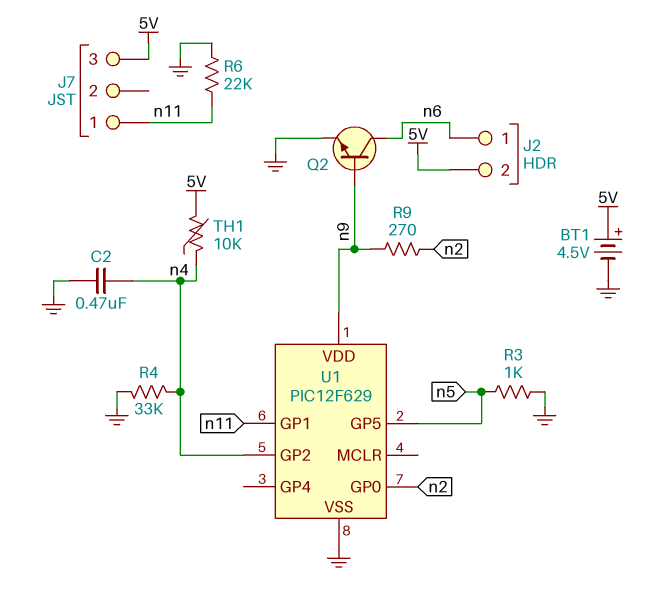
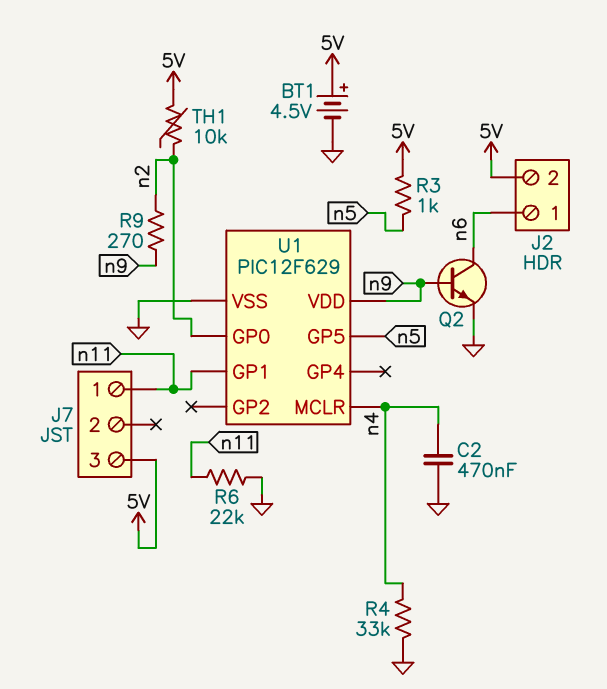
R3: 1k (GND, n5) -> 1k (5V, n5)
TH1: 10k (5V, n4) -> 10k (5V, n2)
U1 pin GP2: n4 -> none
U1 pin MCLR: none -> n4

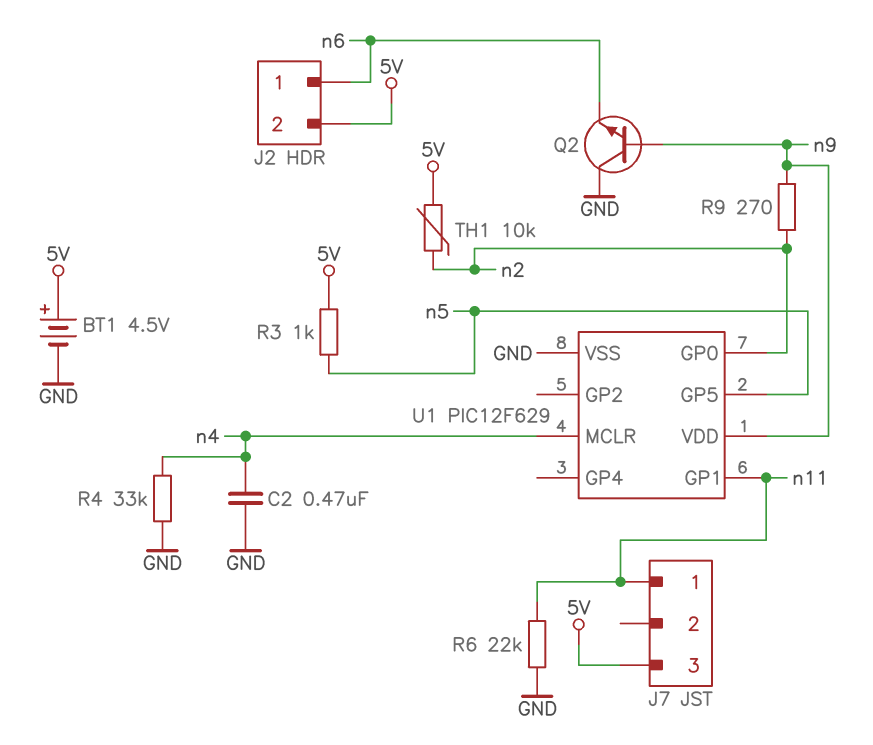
Q2: NPN (B n9, C n6, E GND) -> NPN (B n9, C GND, E n6)

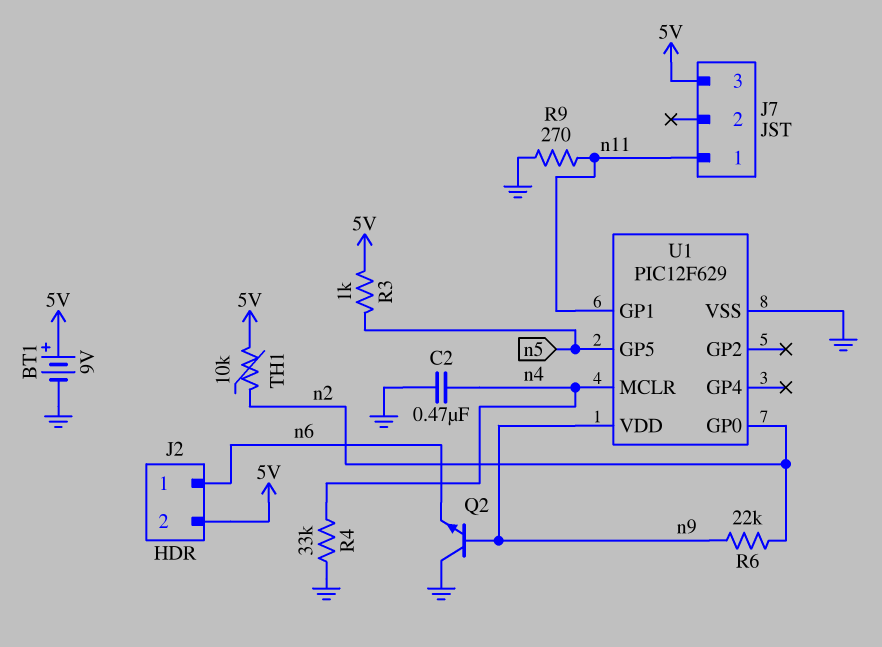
BT1: 4.5V (plus 5V, minus GND) -> 9V (plus 5V, minus GND)
R6: 22k (GND, n11) -> 22k (n2, n9)
R9: 270 (n2, n9) -> 270 (GND, n11)

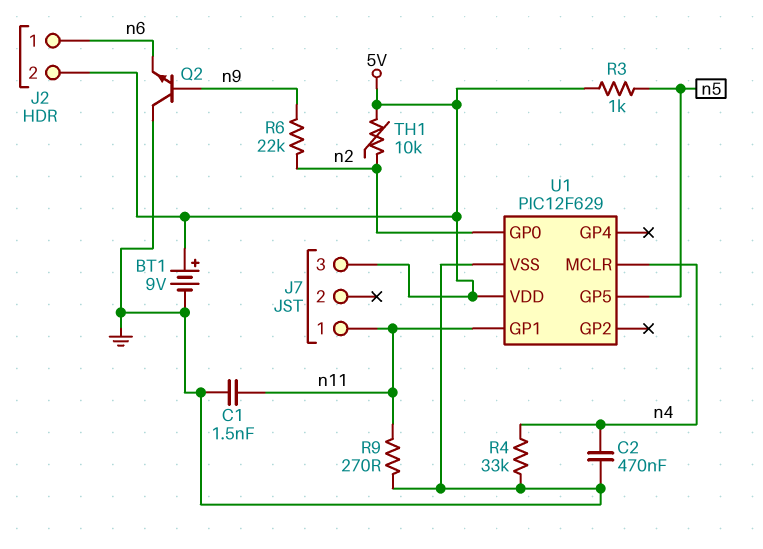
C1: none -> 1.5nF (GND, n11)
U1 pin VDD: n9 -> 5V

